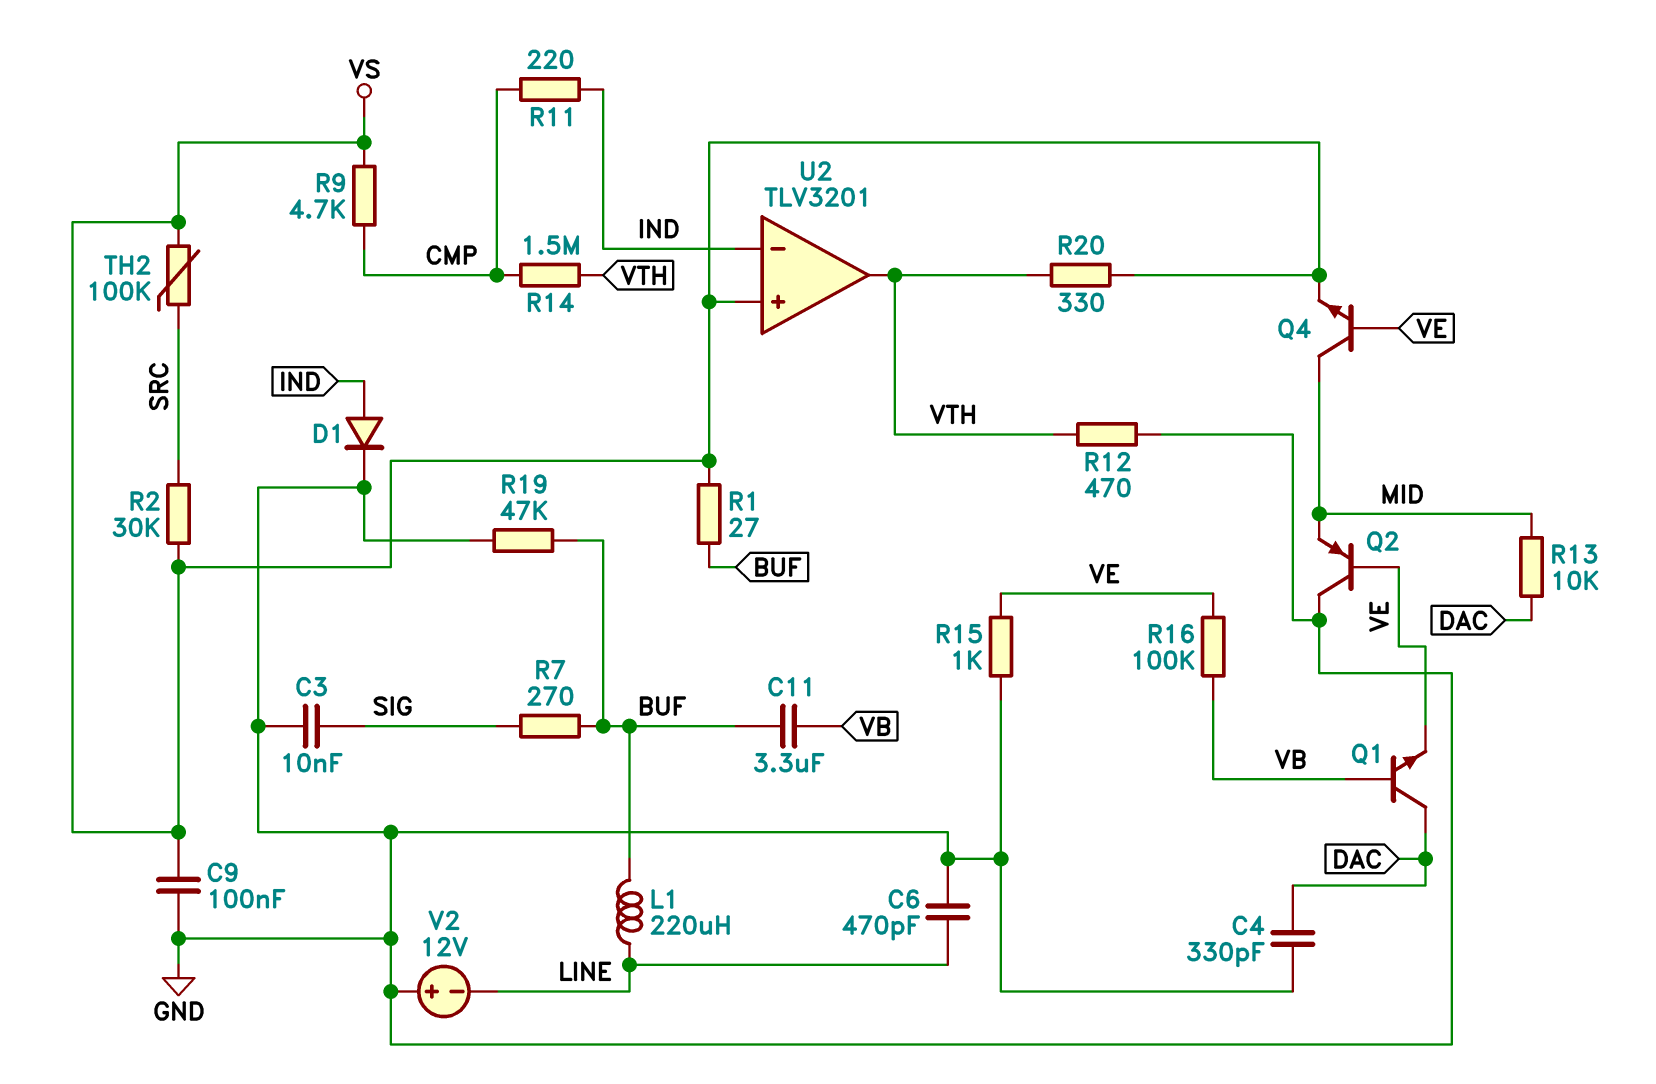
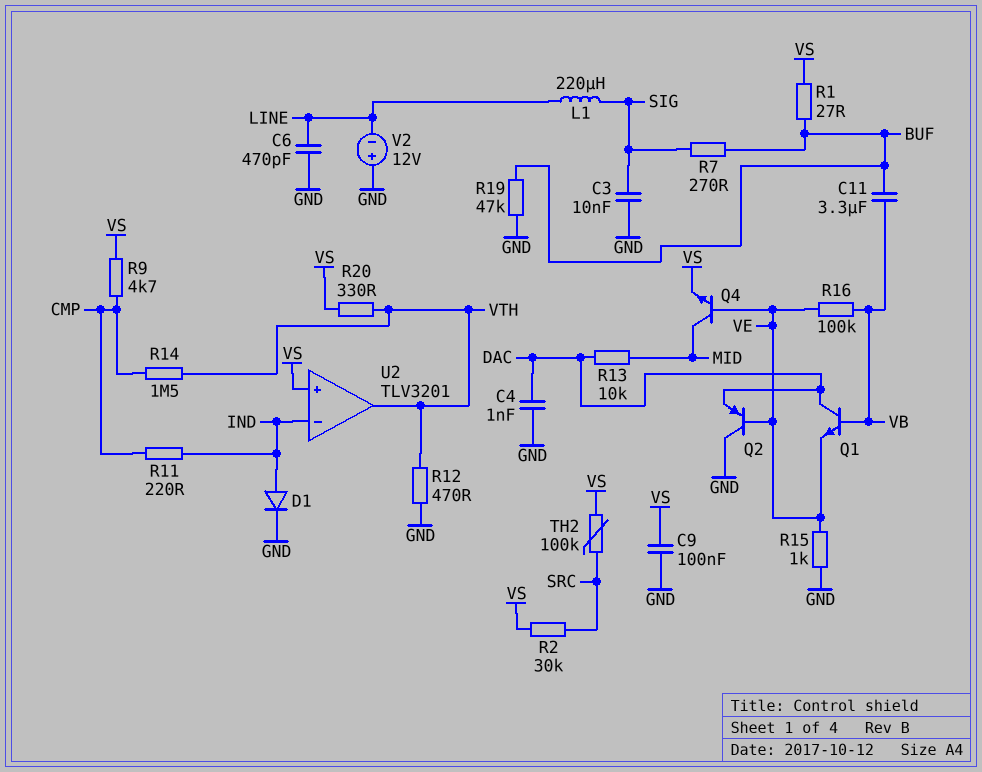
C4: 330pF (DAC, GND) -> 1nF (DAC, GND)
L1: 220uH (BUF, LINE) -> 220uH (LINE, SIG)
Q2: PNP (B VE, C GND, E MID) -> PNP (B VE, C GND, E DAC)

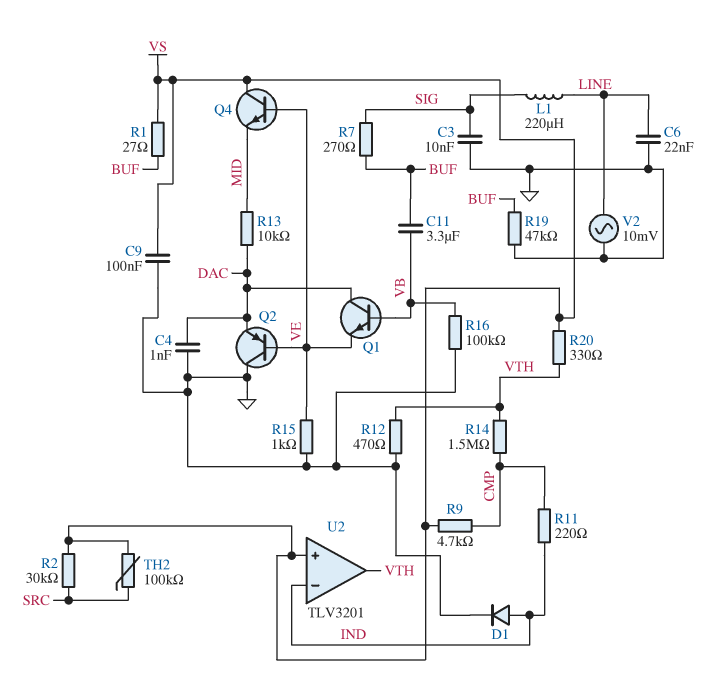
C6: 470pF (GND, LINE) -> 22nF (GND, LINE)
Q4: NPN (B VE, C MID, E VS) -> NPN (B VE, C VS, E MID)
R16: 100k (VB, VE) -> 100k (GND, VB)
V2: 12V (plus GND, minus LINE) -> AC 10mV (GND, LINE)

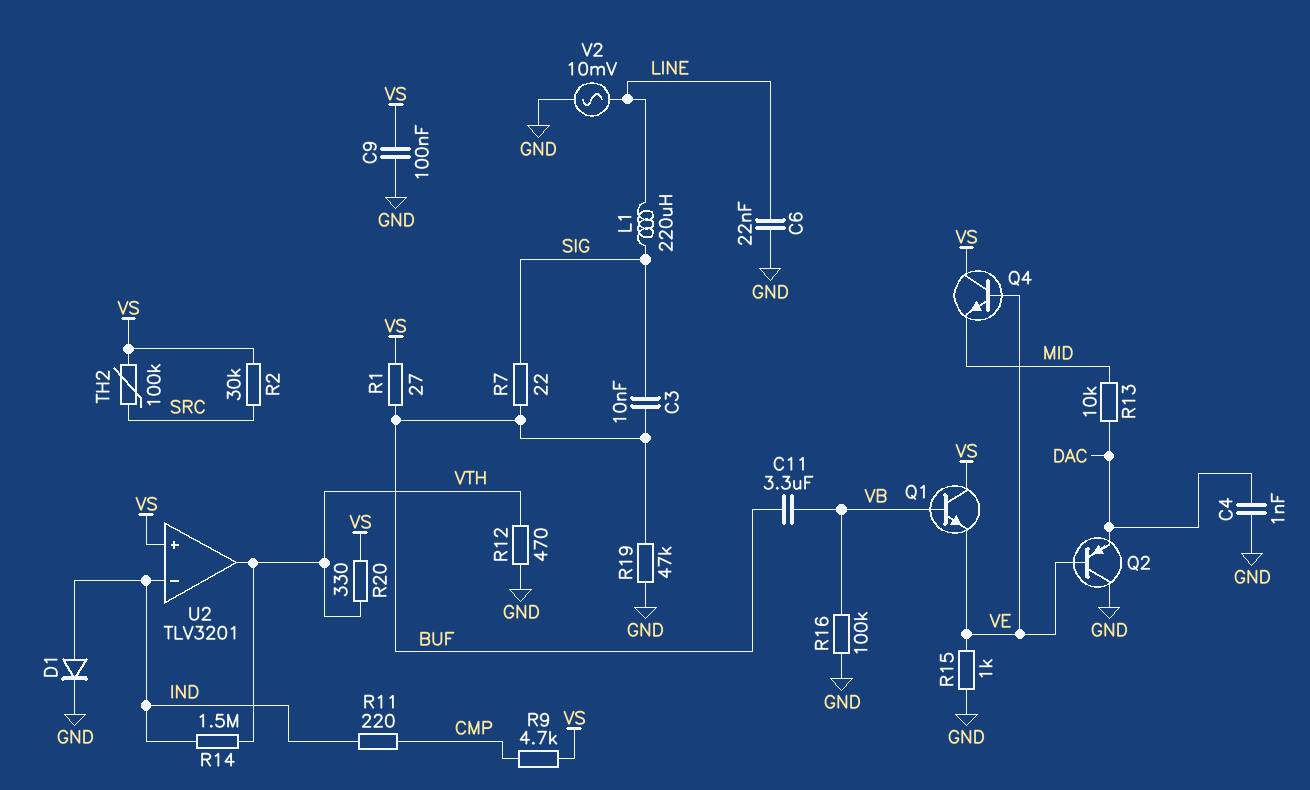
C3: 10nF (GND, SIG) -> 10nF (BUF, SIG)
Q1: NPN (B VB, C DAC, E VE) -> NPN (B VB, C VS, E VE)
R7: 270 (BUF, SIG) -> 22 (BUF, SIG)
R14: 1.5M (CMP, VTH) -> 1.5M (IND, VTH)

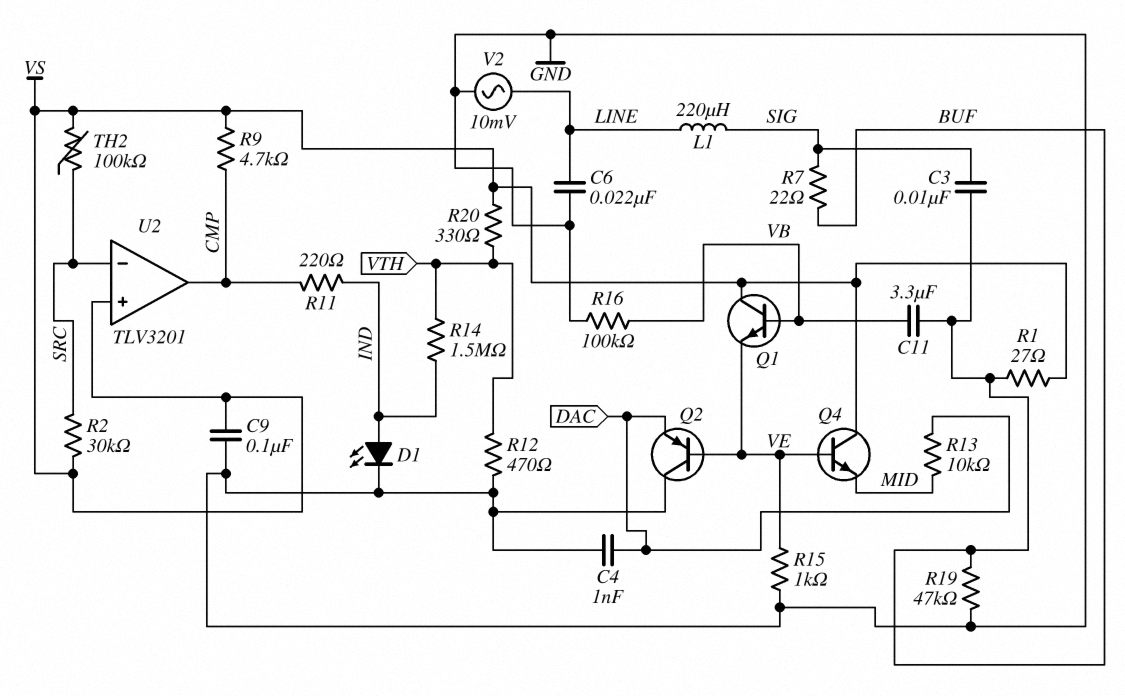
D1: diode (A IND, K GND) -> LED (A IND, K GND)
U2 pin in-: IND -> SRC
U2 pin out: VTH -> CMP

